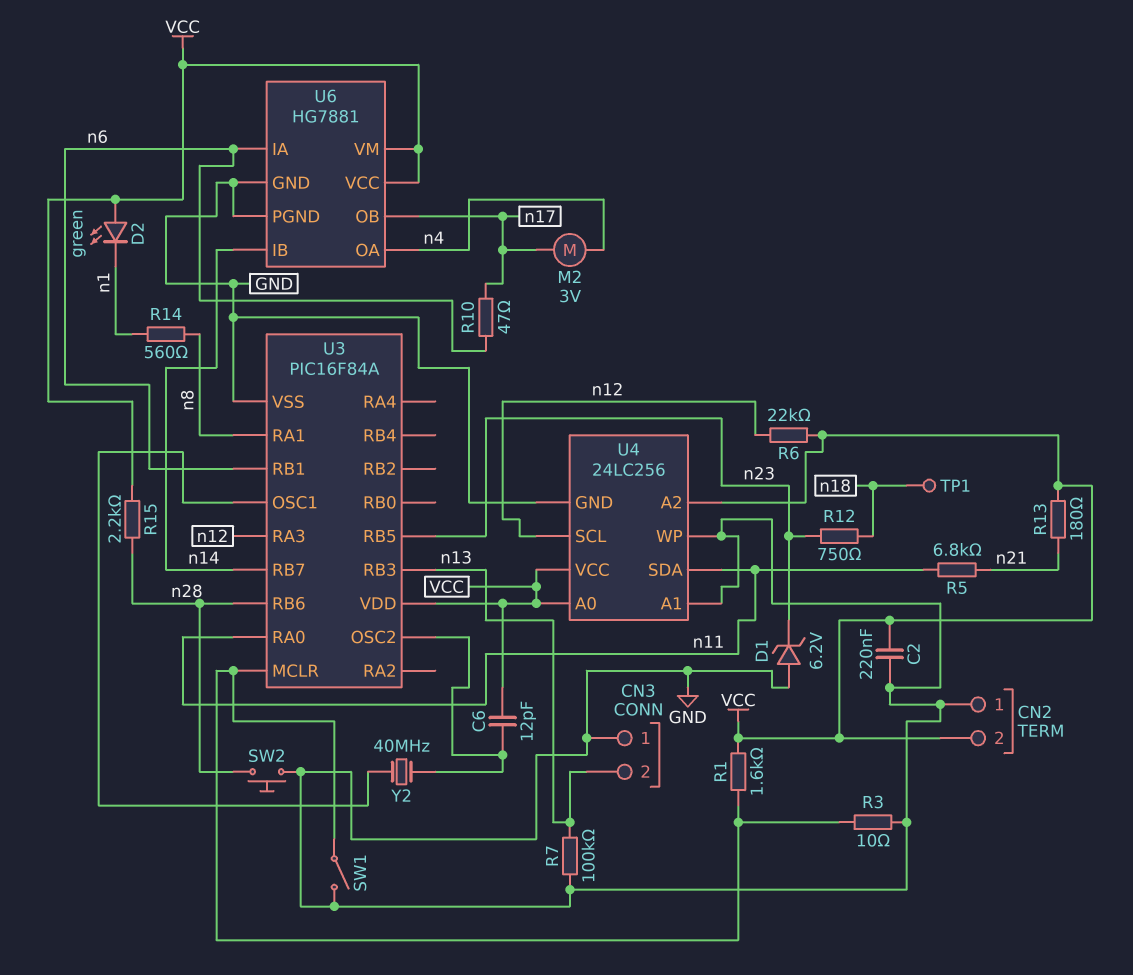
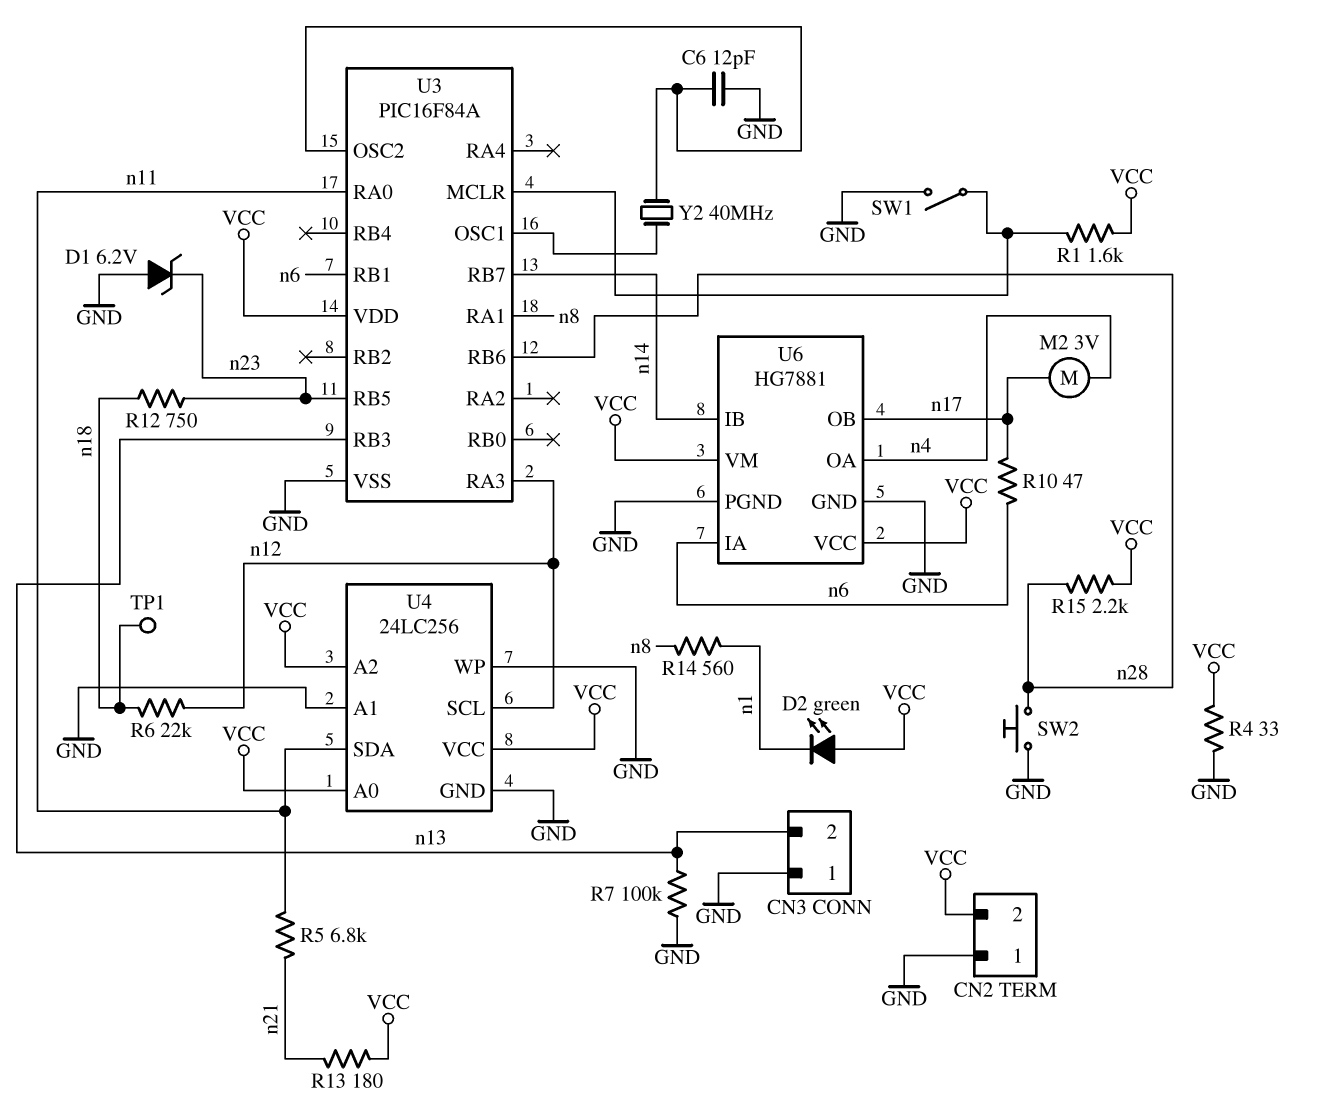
C2: 220nF (GND, VCC) -> none
C6: 12pF (U3/OSC2, VCC) -> 12pF (GND, U3/OSC2)
R3: 10 (GND, U3/MCLR) -> none
R4: none -> 33 (GND, VCC)
R6: 22k (VCC, n12) -> 22k (n12, n18)

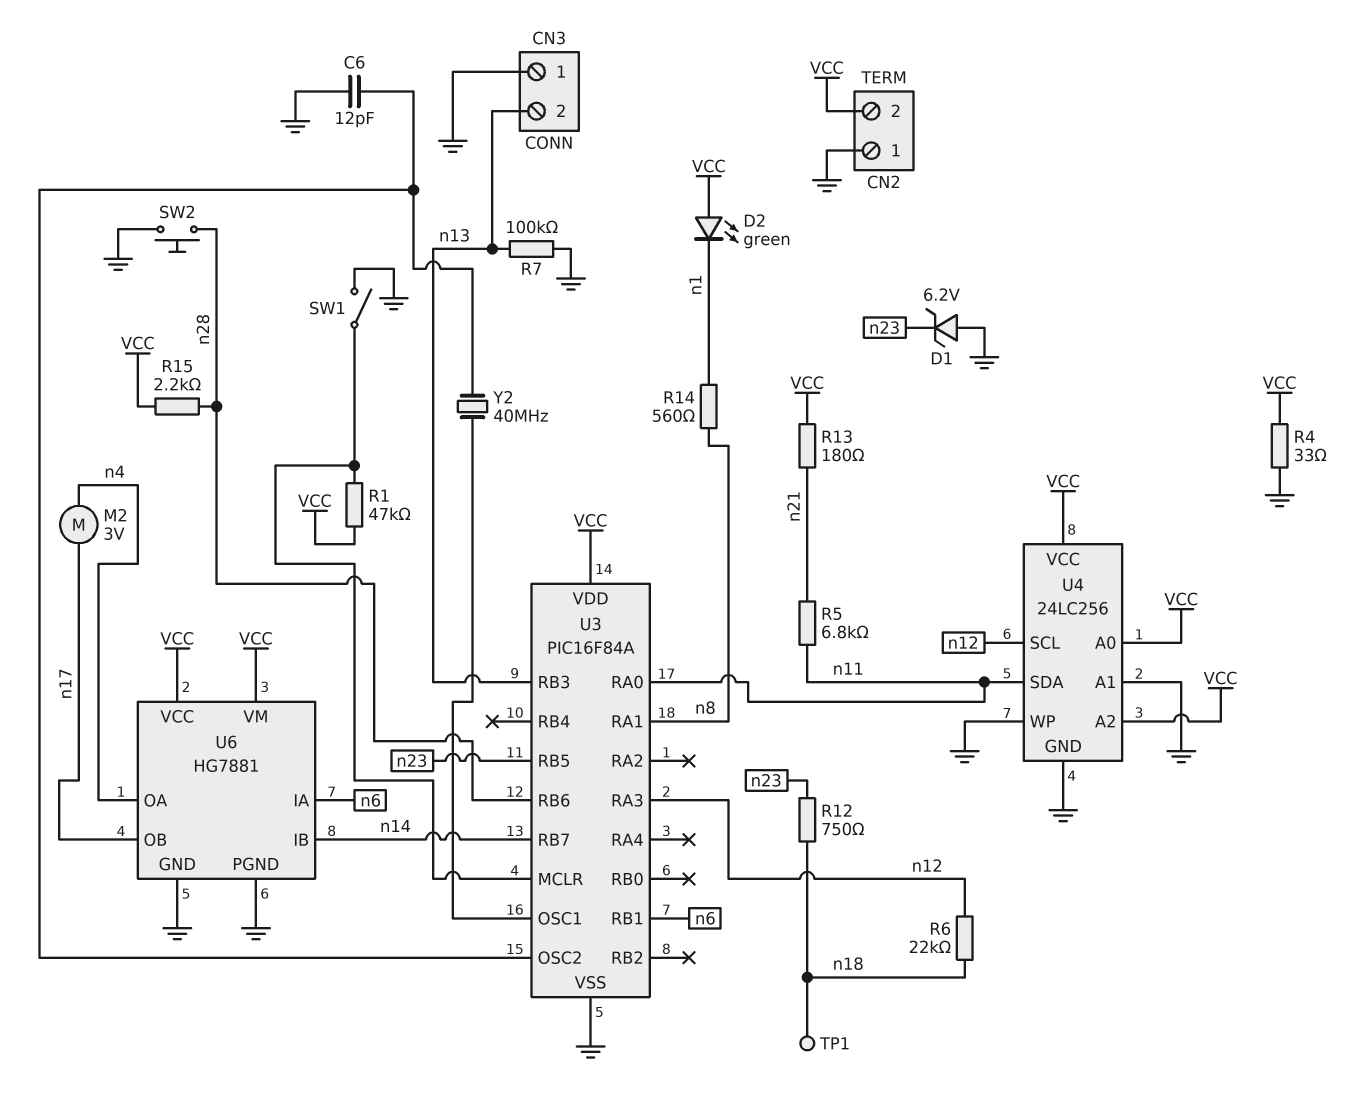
R1: 1.6k (U3/MCLR, VCC) -> 47k (U3/MCLR, VCC)
R10: 47 (n6, n17) -> none

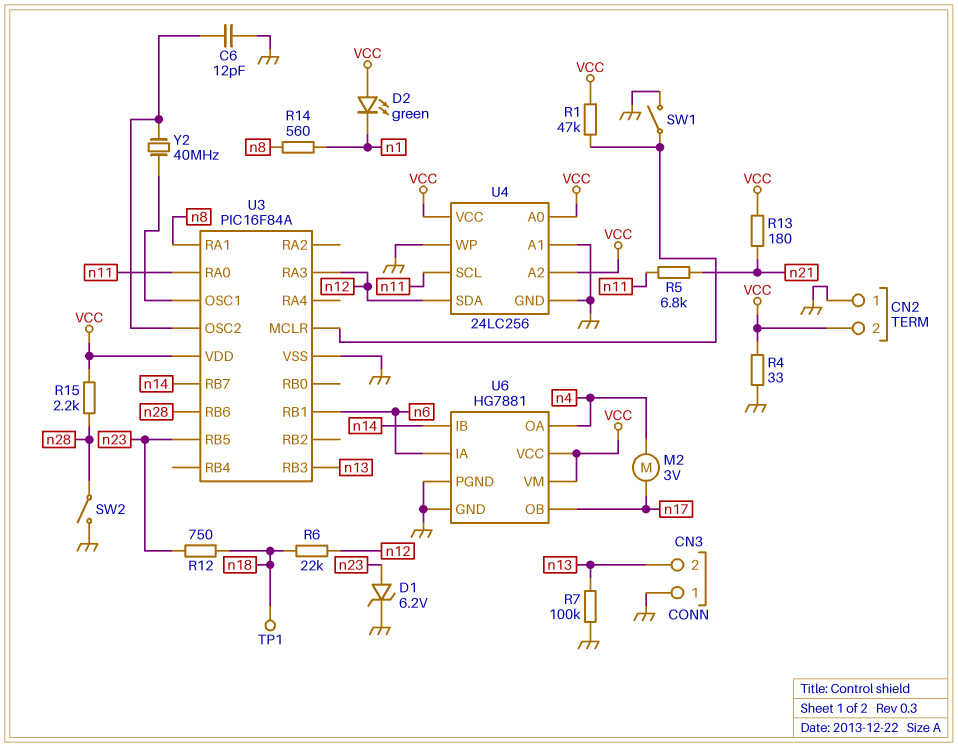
D1: zener 6.2V (A GND, K n23) -> zener 6.2V (A n23, K GND)
SW2: button (GND, n28) -> switch (GND, n28)
U4 pin SCL: n12 -> n11
U4 pin SDA: n11 -> n12

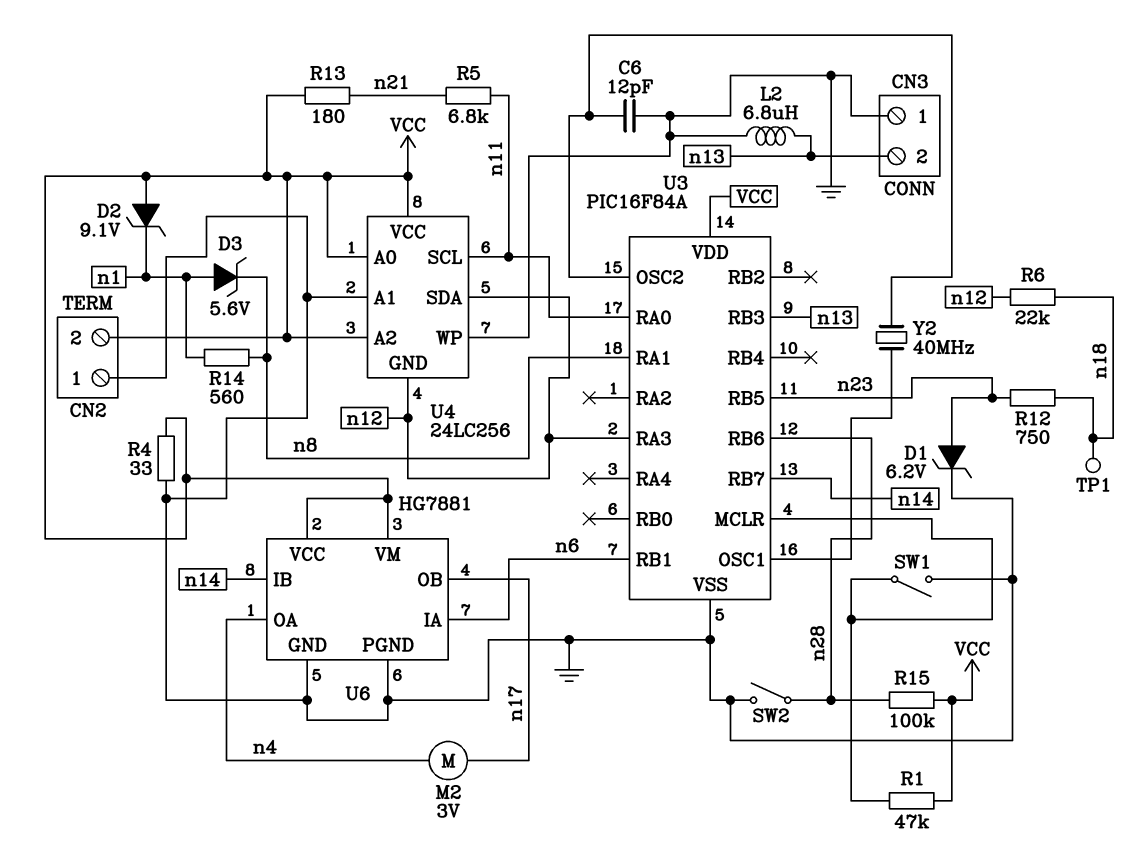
D2: LED green (A VCC, K n1) -> zener 9.1V (A VCC, K n1)
D3: none -> zener 5.6V (A n1, K n8)
L2: none -> 6.8uH (GND, n13)
R7: 100k (GND, n13) -> none
R15: 2.2k (VCC, n28) -> 100k (VCC, n28)
U4 pin GND: GND -> n12

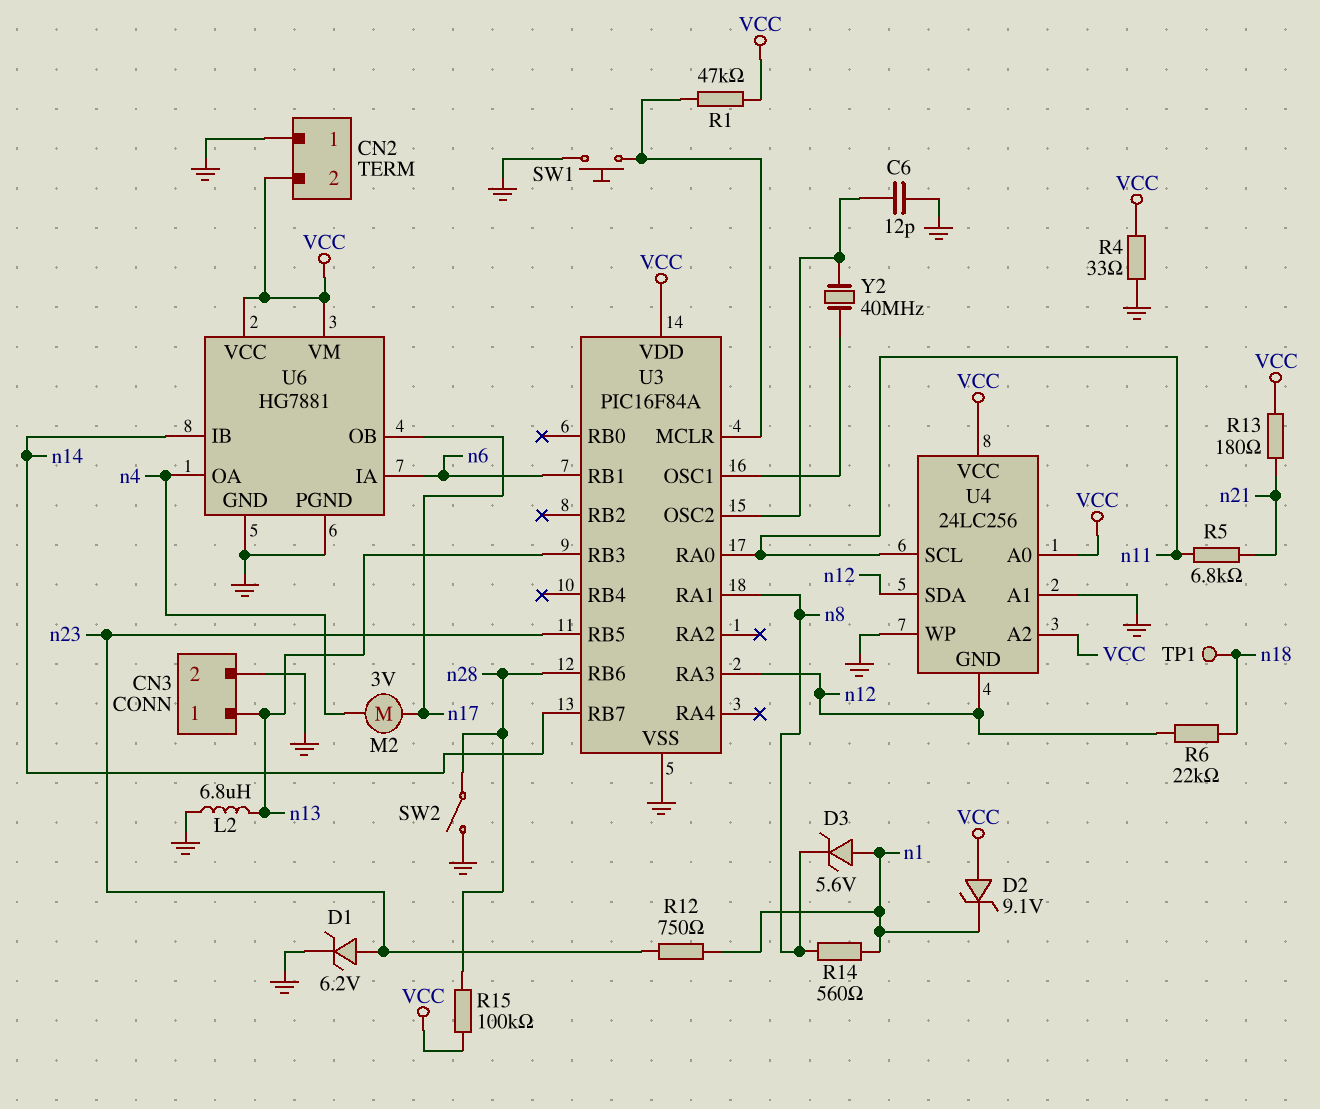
CN3 pin 1: GND -> n13
CN3 pin 2: n13 -> GND
R12: 750 (n18, n23) -> 750 (n1, n23)
SW1: switch (GND, U3/MCLR) -> button (GND, U3/MCLR)

